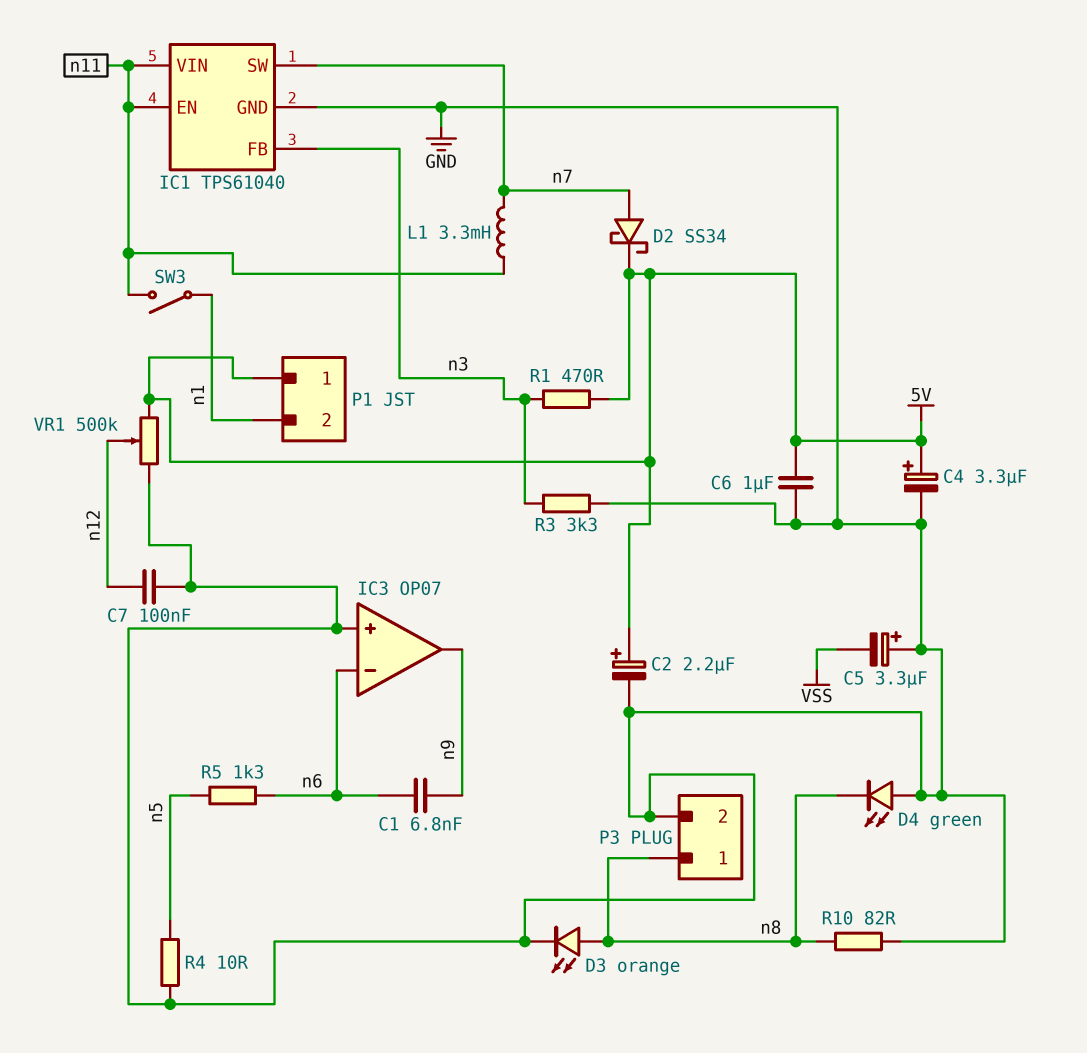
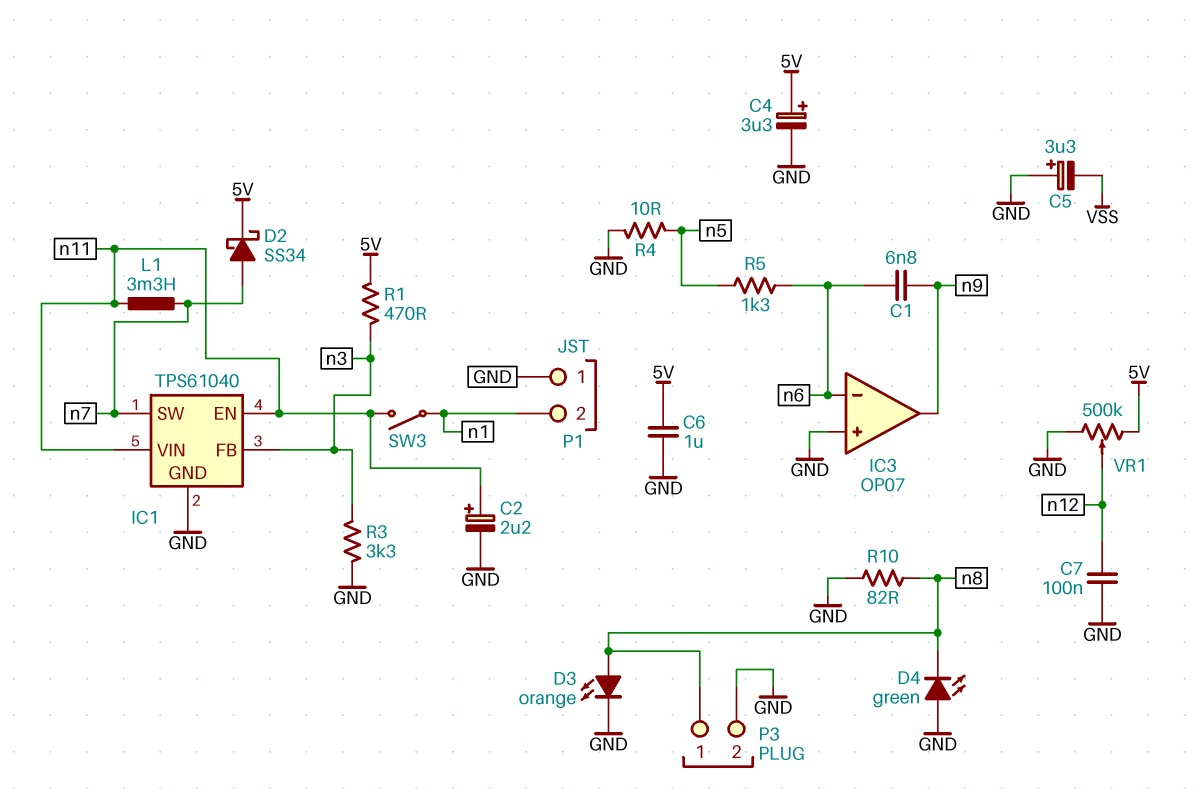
C2: 2.2uF (plus 5V, minus GND) -> 2.2uF (plus n11, minus GND)
P1 pin 1: 5V -> GND

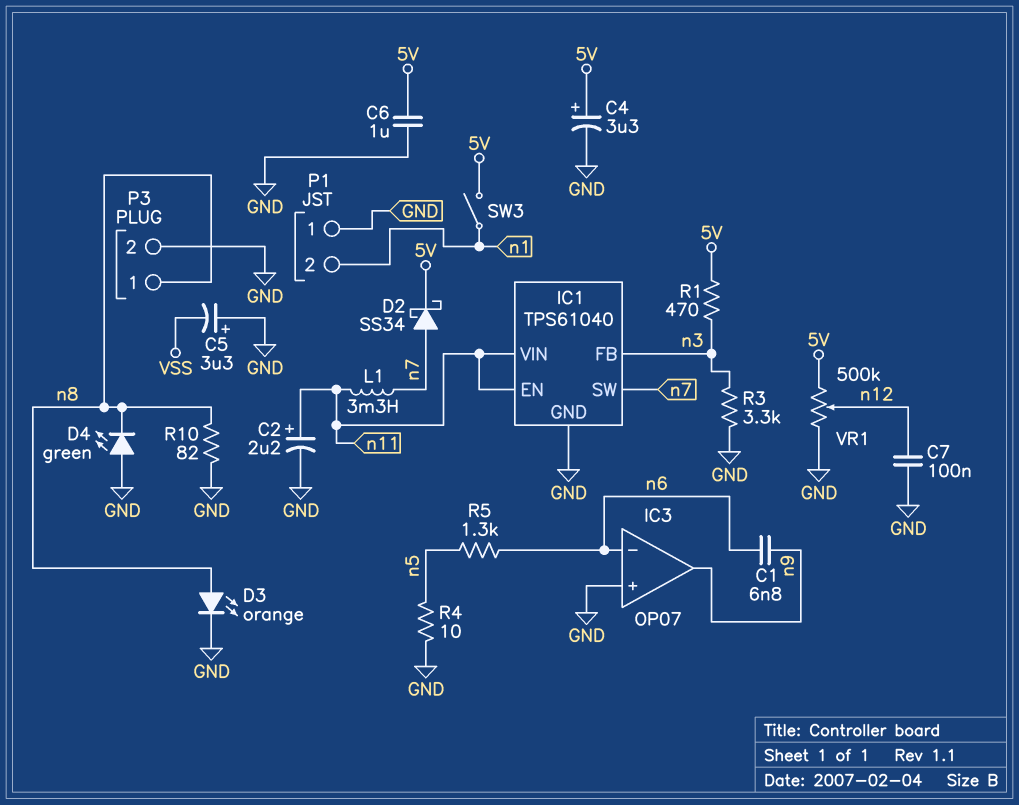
SW3: switch (n1, n11) -> switch (5V, n1)

